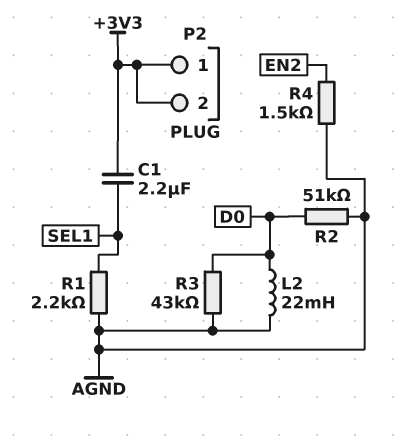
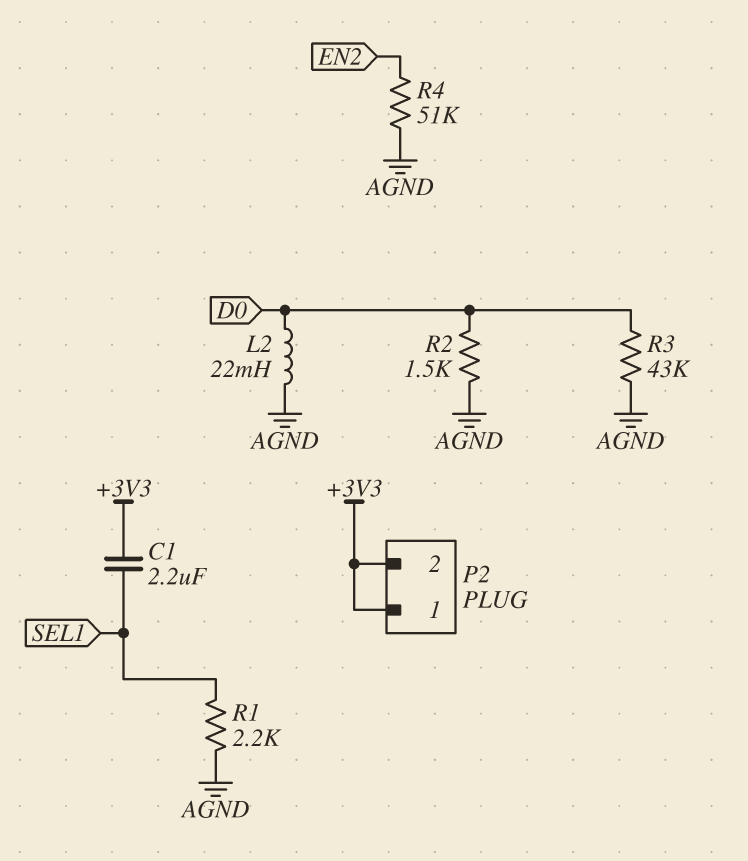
R2: 51k (AGND, D0) -> 1.5k (AGND, D0)
R4: 1.5k (AGND, EN2) -> 51k (AGND, EN2)

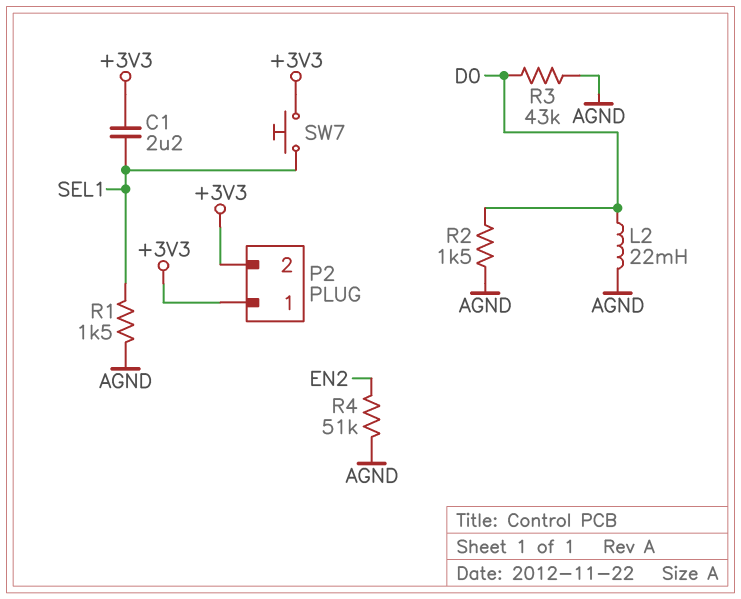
R1: 2.2k (AGND, SEL1) -> 1.5k (AGND, SEL1)
SW7: none -> button (+3V3, SEL1)

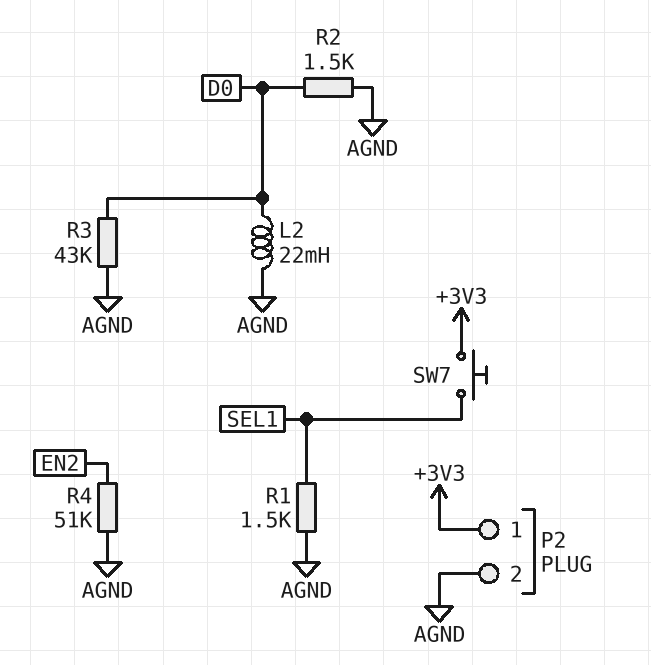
C1: 2.2uF (+3V3, SEL1) -> none
P2 pin 2: +3V3 -> AGND

